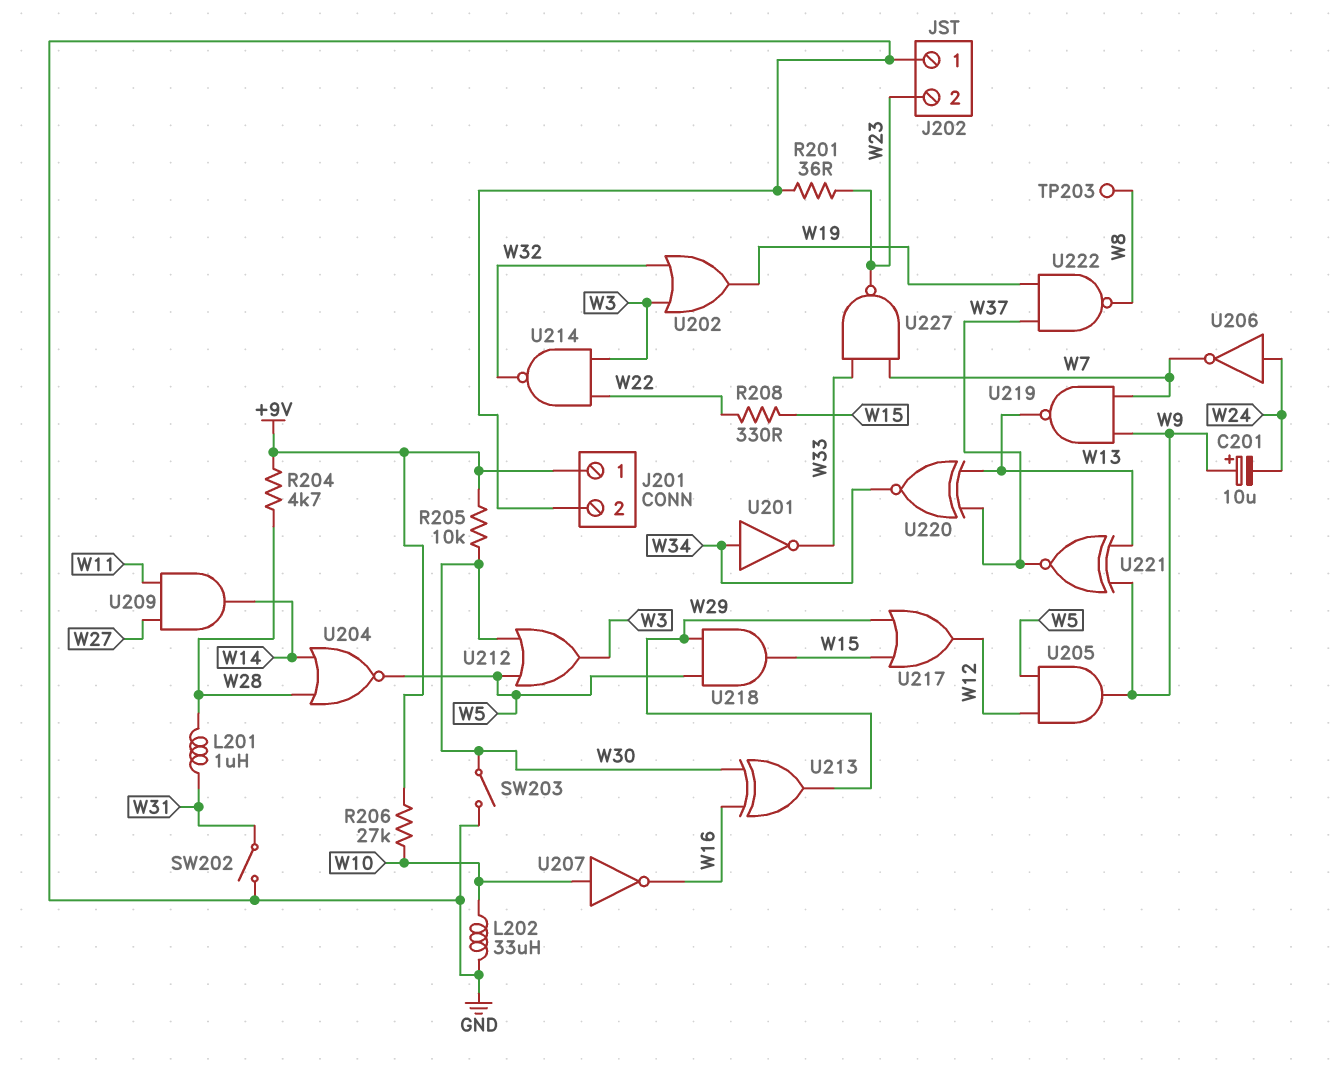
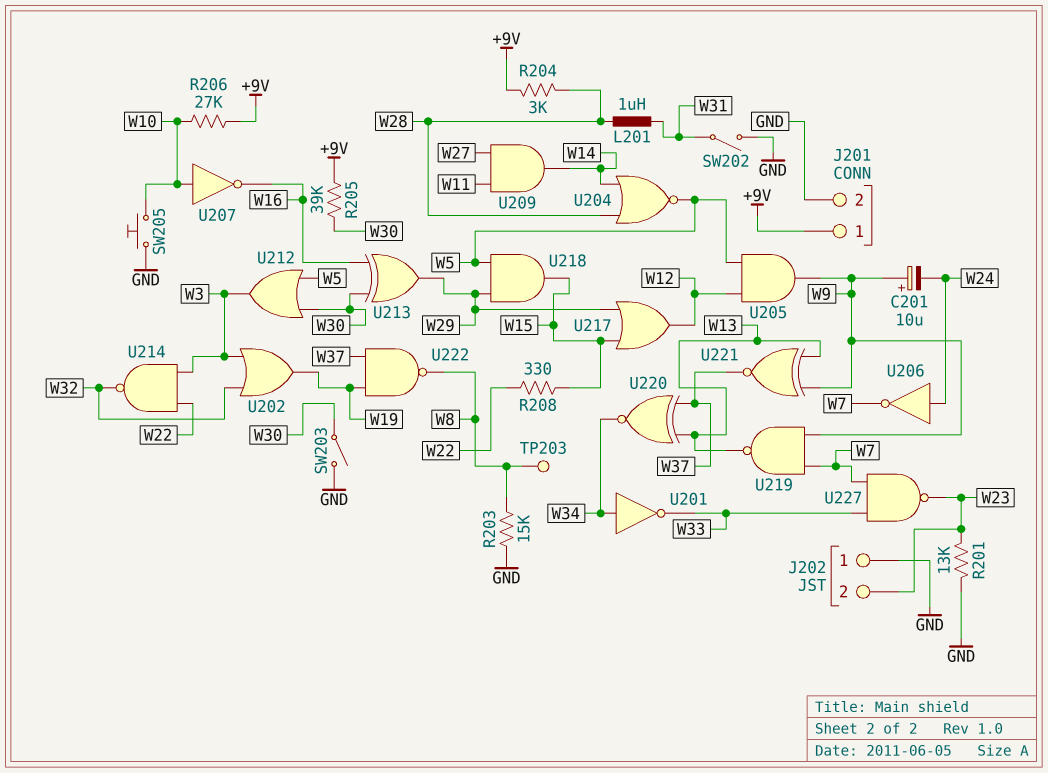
L202: 33uH (GND, W10) -> none
R201: 36 (GND, W23) -> 13k (GND, W23)
R203: none -> 15k (GND, W8)
R204: 4.7k (+9V, W28) -> 3k (+9V, W28)
R205: 10k (+9V, W30) -> 39k (+9V, W30)
SW205: none -> button (GND, W10)

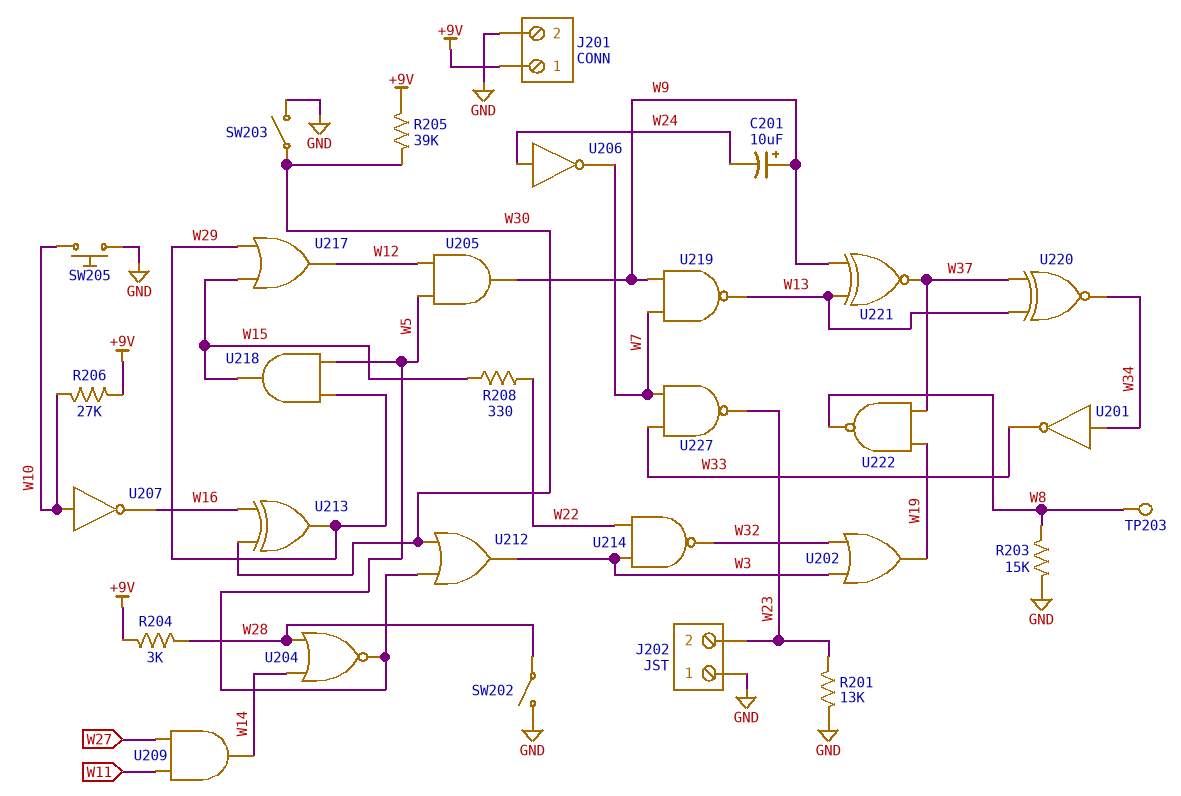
L201: 1uH (W28, W31) -> none
SW202: switch (GND, W31) -> switch (GND, W28)

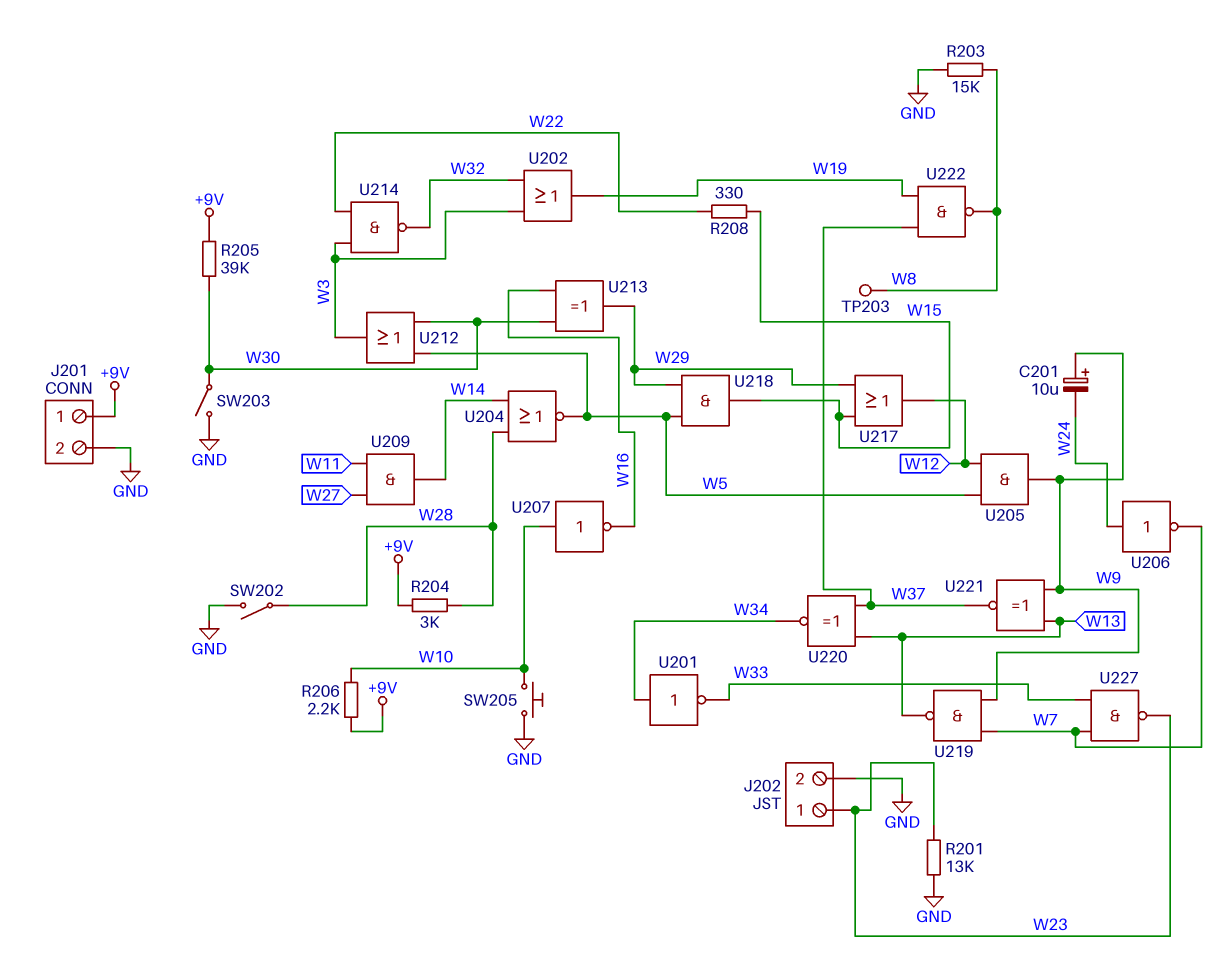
J202 pin 1: GND -> W23
J202 pin 2: W23 -> GND
R206: 27k (+9V, W10) -> 2.2k (+9V, W10)

